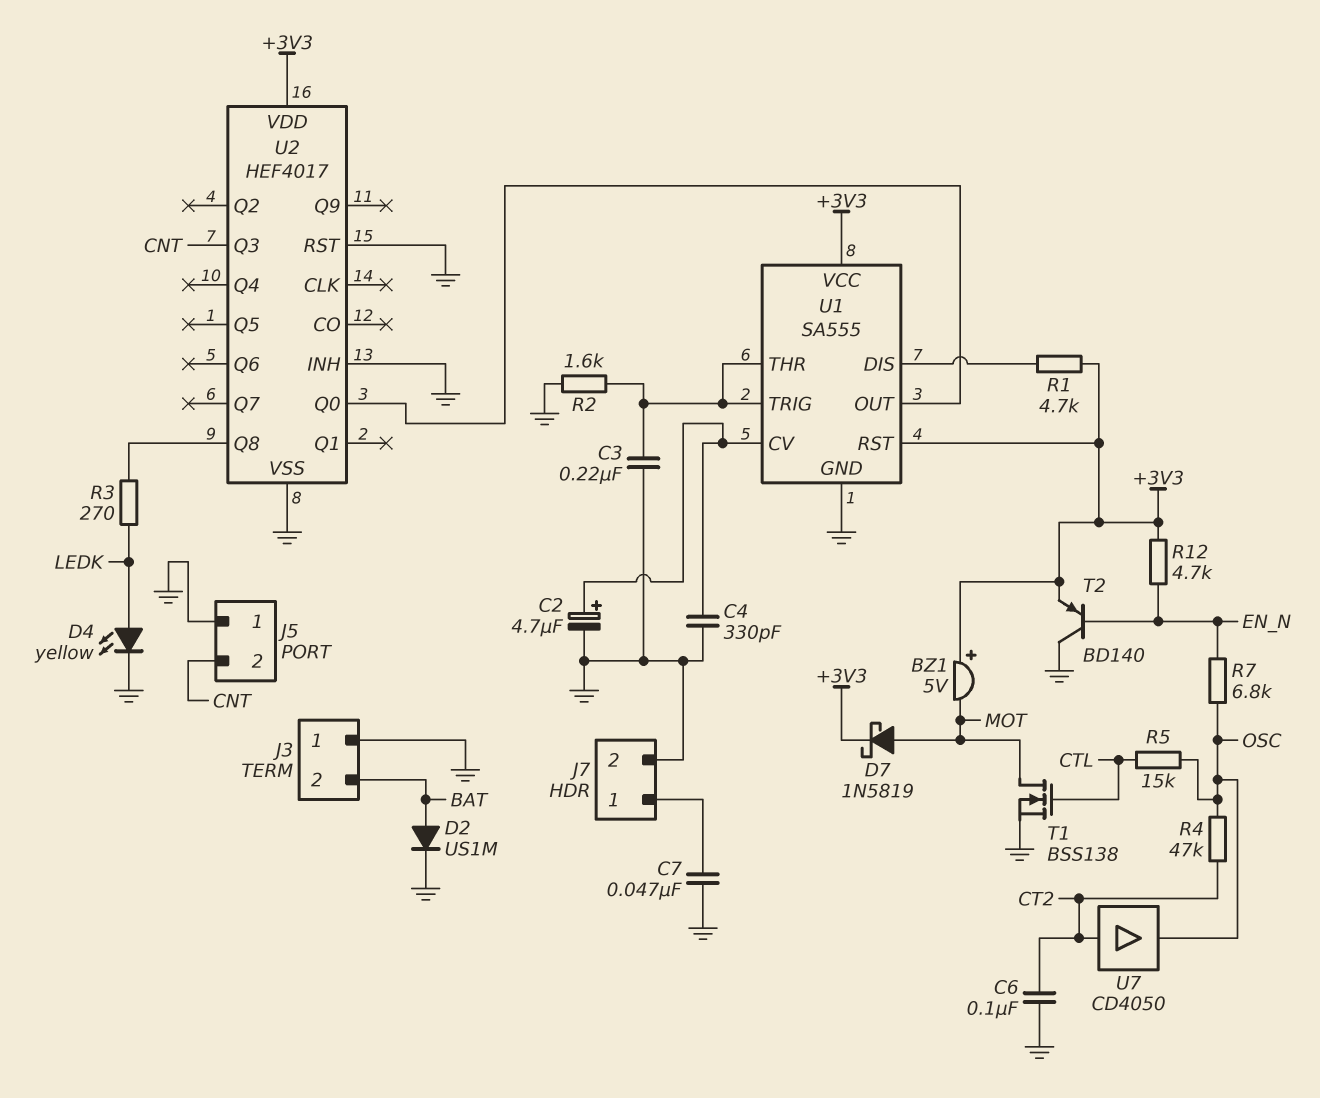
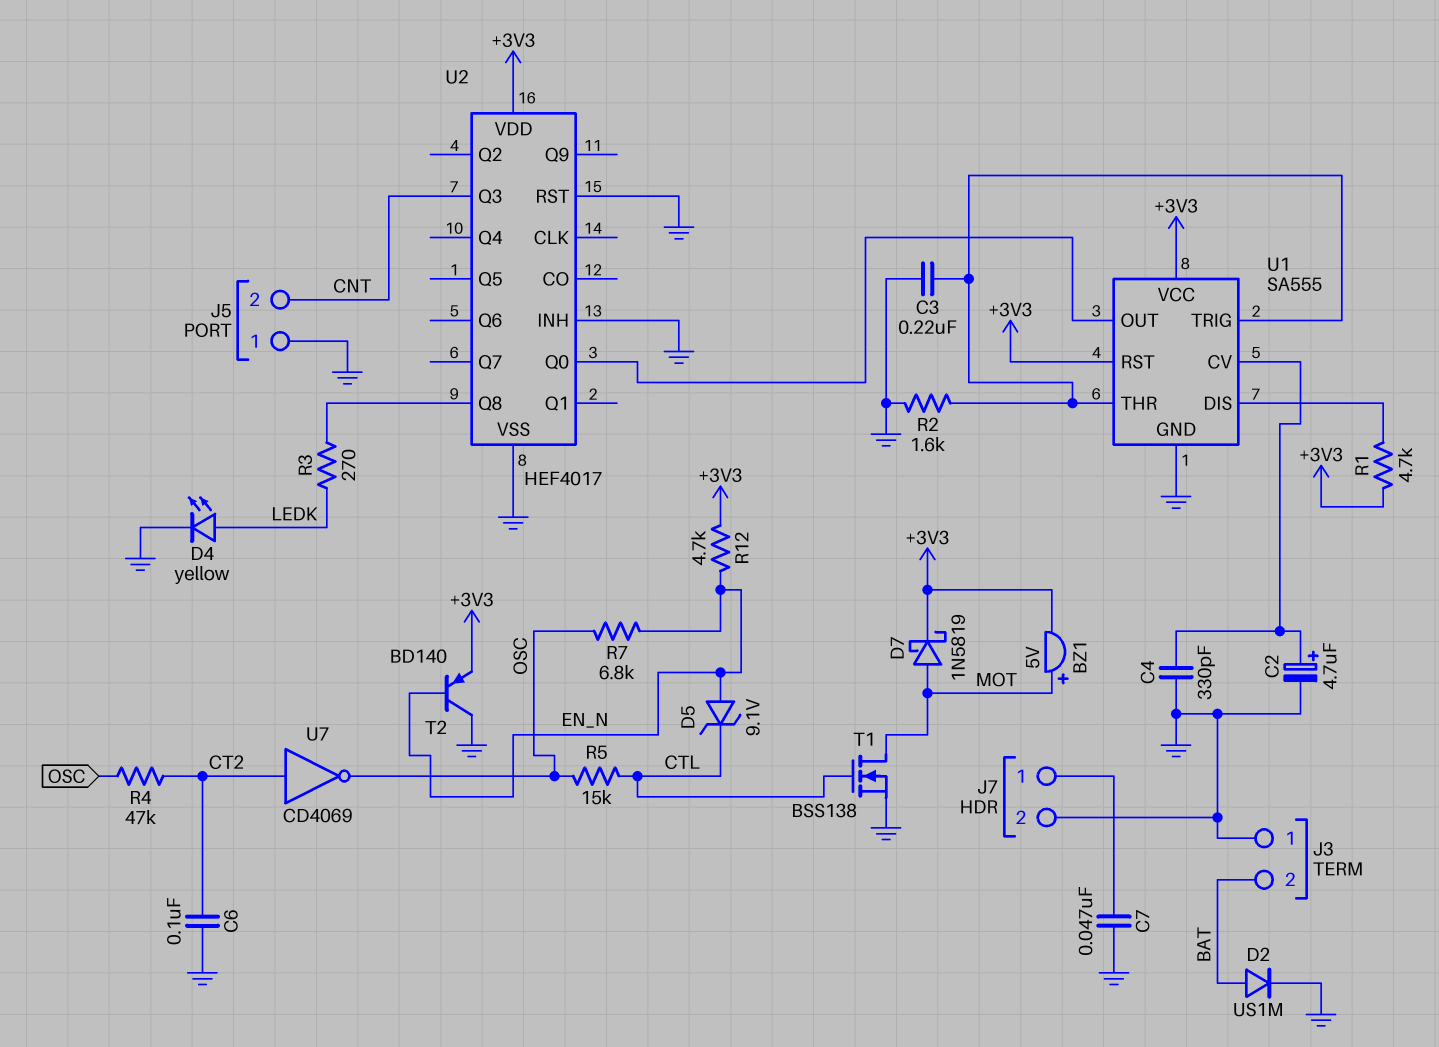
BZ1: buzzer 5V (plus +3V3, minus MOT) -> buzzer 5V (plus MOT, minus +3V3)
D5: none -> zener 9.1V (A EN_N, K CTL)
U7: buffer CD4050 (in CT2, out OSC) -> NOT CD4069 (in CT2, out OSC)

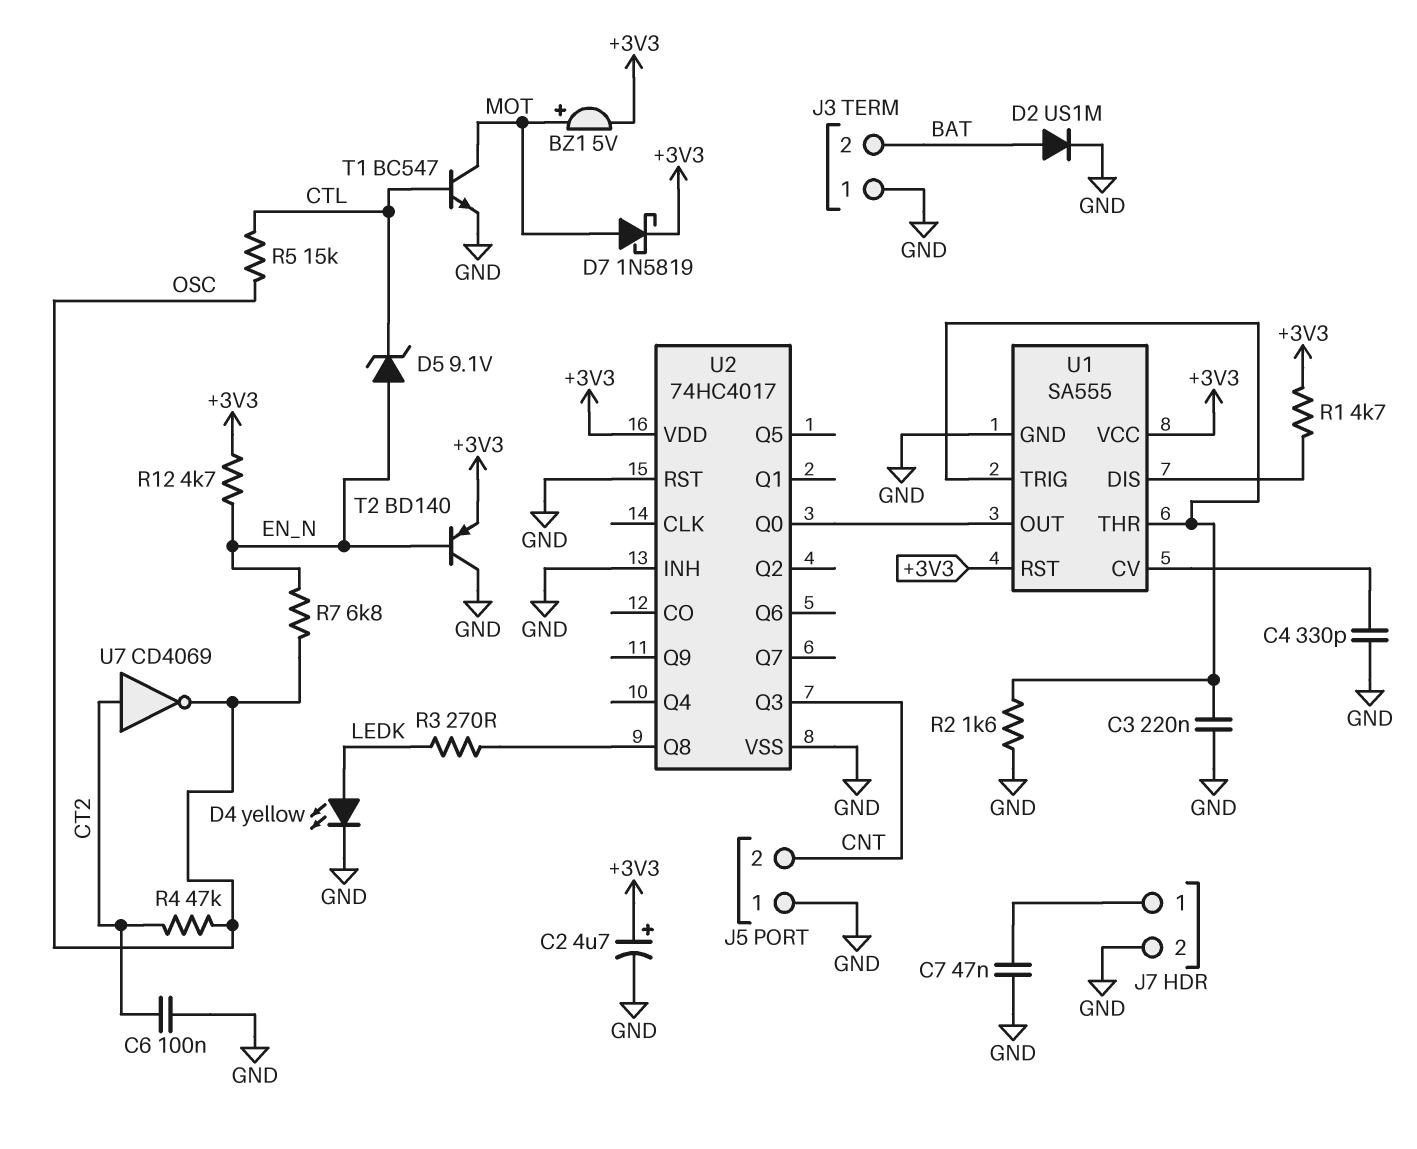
C2: 4.7uF (plus U1/CV, minus GND) -> 4.7uF (plus +3V3, minus GND)
T1: NMOS BSS138 (G CTL, D MOT, S GND) -> NPN BC547 (B CTL, C MOT, E GND)
U2: HEF4017 -> 74HC4017

